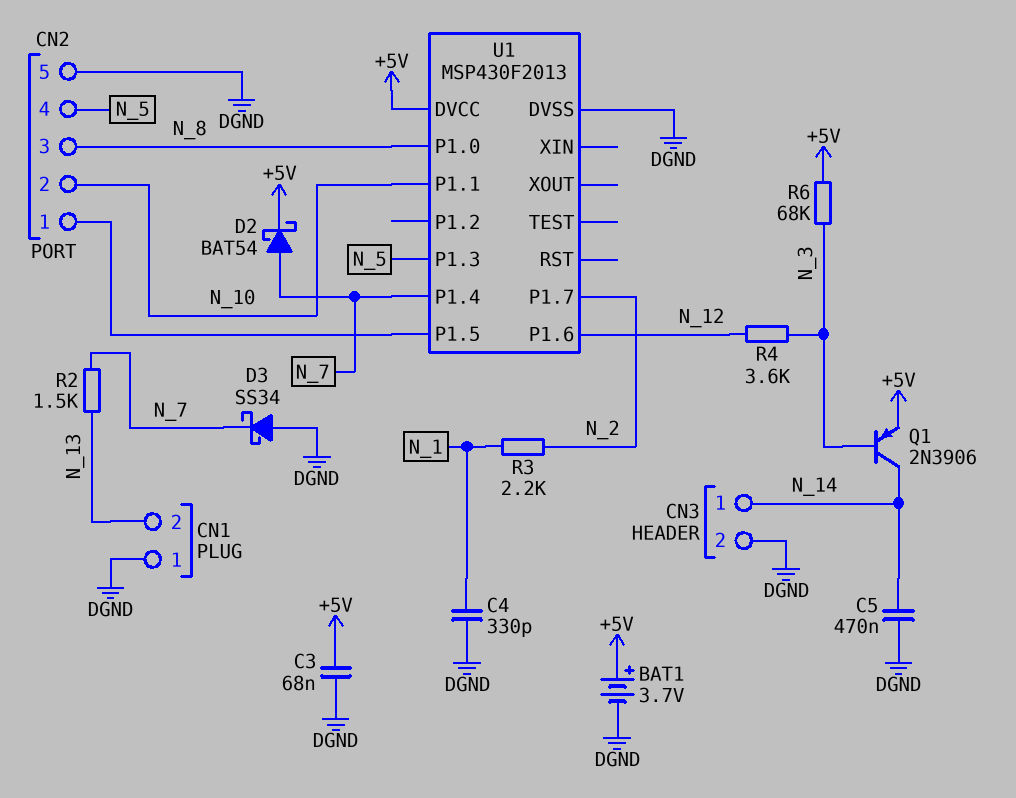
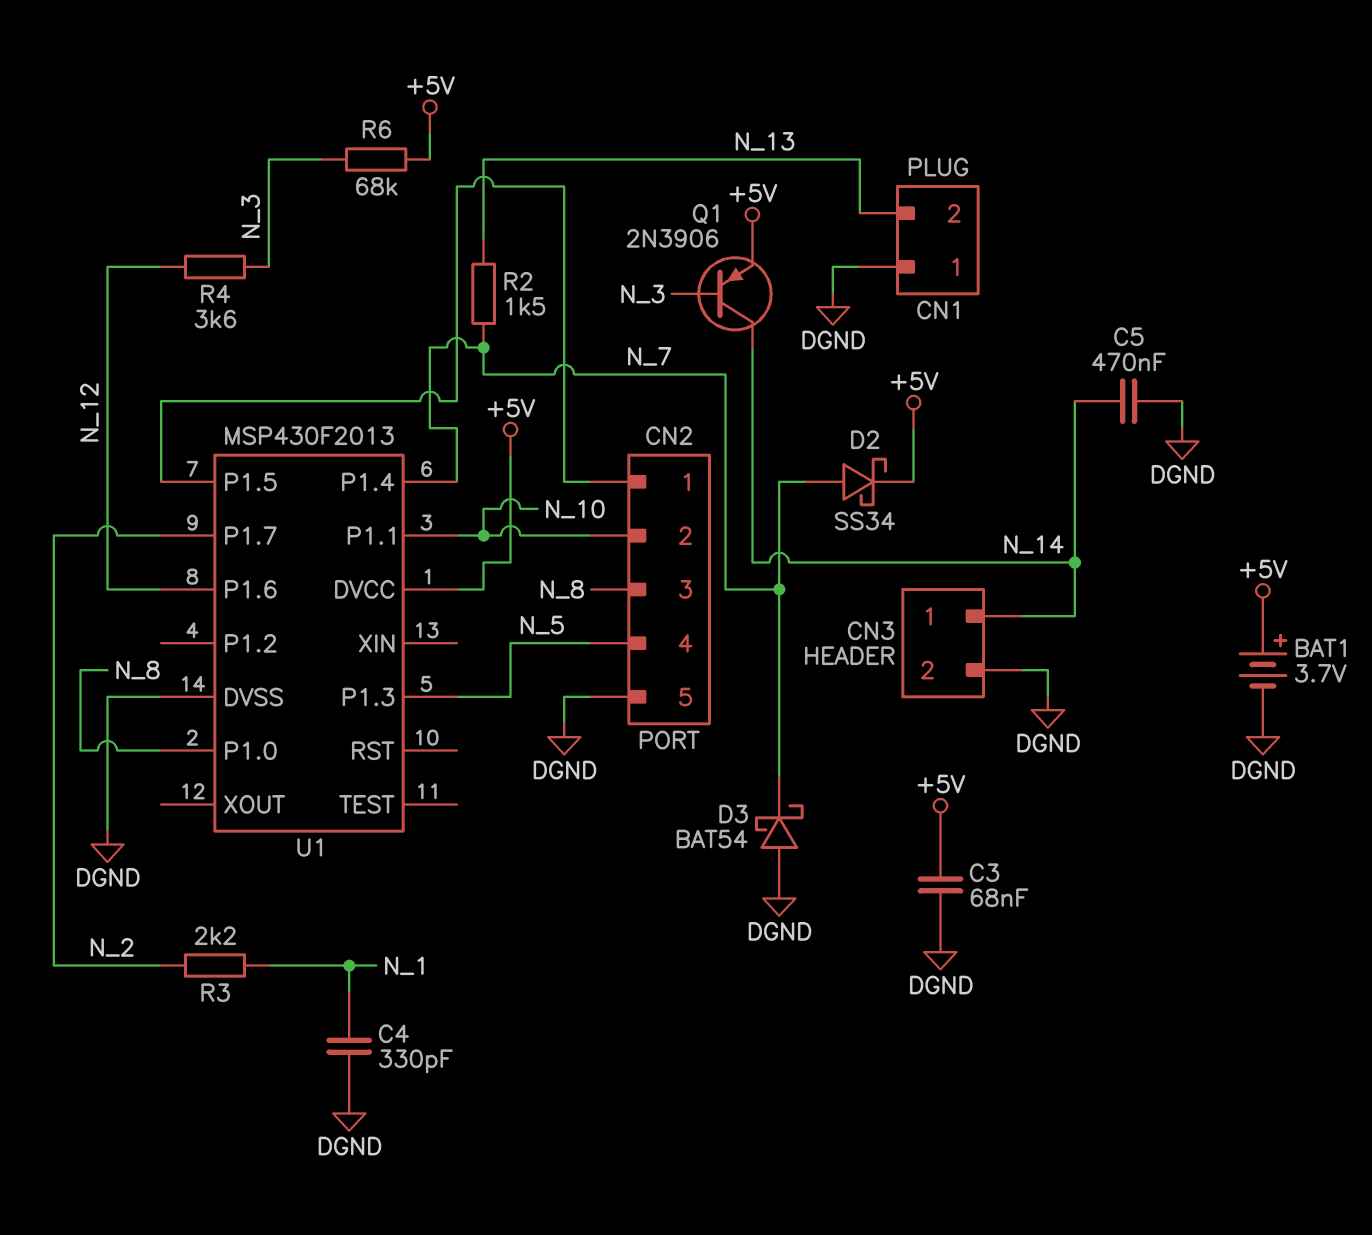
D2: schottky BAT54 (A N_7, K +5V) -> schottky SS34 (A N_7, K +5V)
D3: schottky SS34 (A DGND, K N_7) -> schottky BAT54 (A DGND, K N_7)

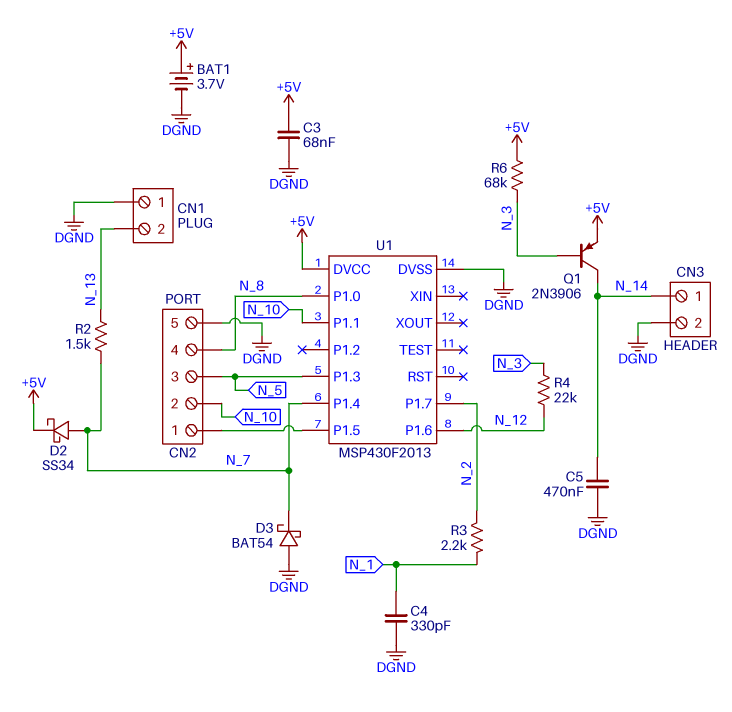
CN2 pin 3: N_8 -> N_5
CN2 pin 4: N_5 -> N_8
R4: 3.6k (N_3, N_12) -> 22k (N_3, N_12)

